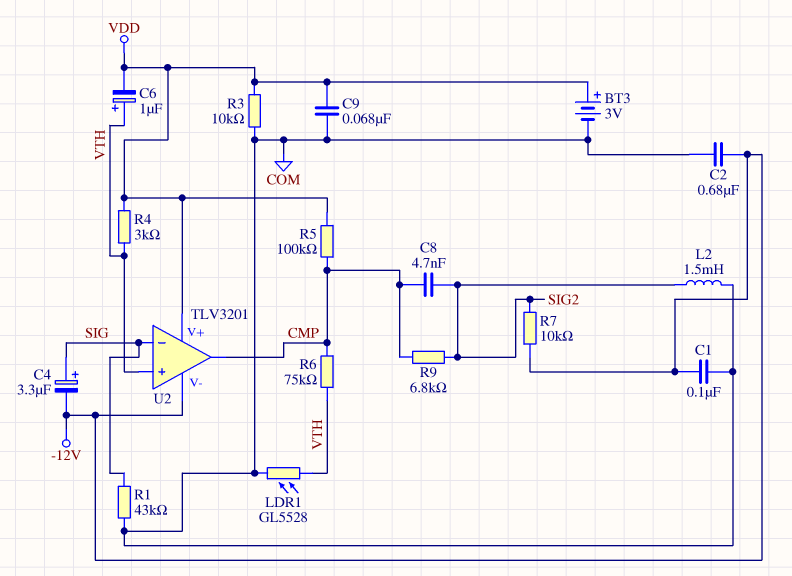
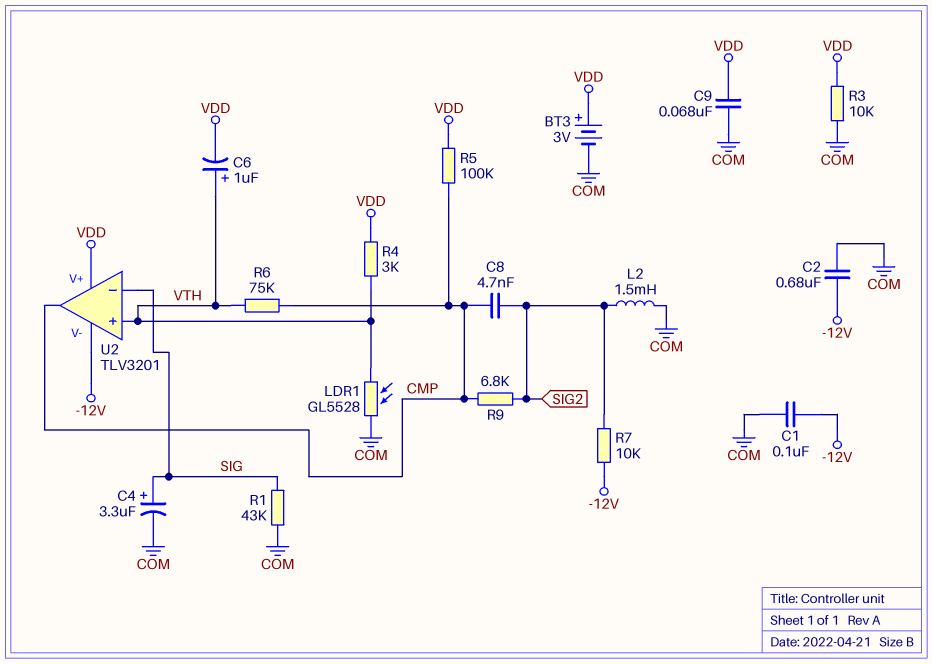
C4: 3.3uF (plus SIG, minus -12V) -> 3.3uF (plus SIG, minus COM)

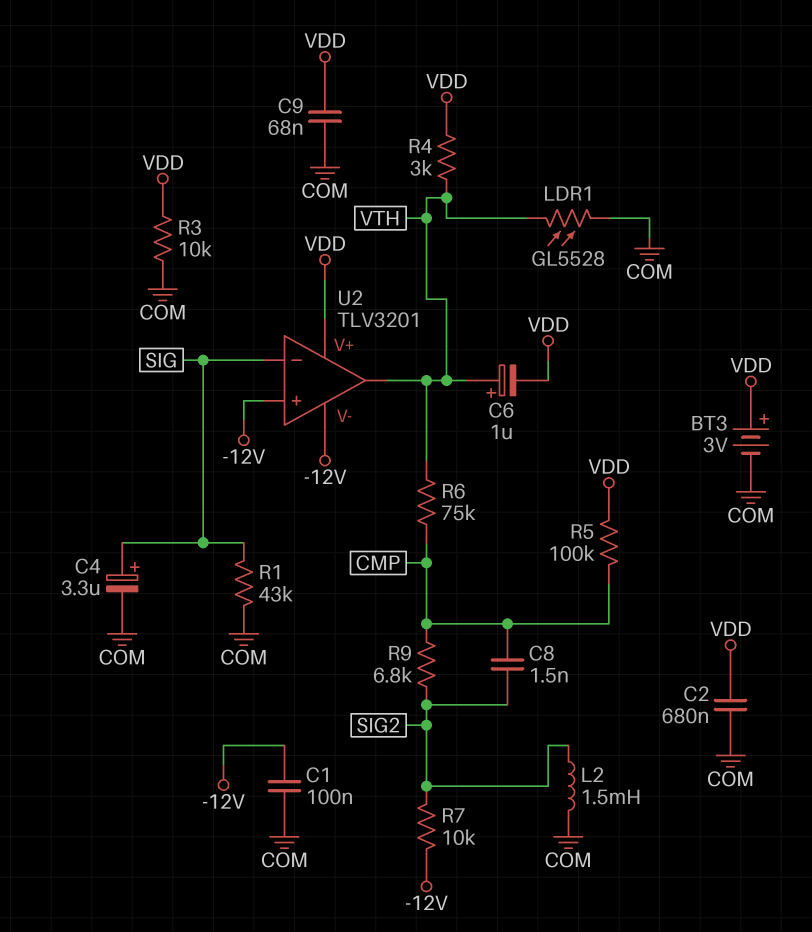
C2: 680nF (-12V, COM) -> 680nF (COM, VDD)
C8: 4.7nF (CMP, SIG2) -> 1.5nF (CMP, SIG2)
U2 pin in+: VTH -> -12V
U2 pin out: CMP -> VTH

